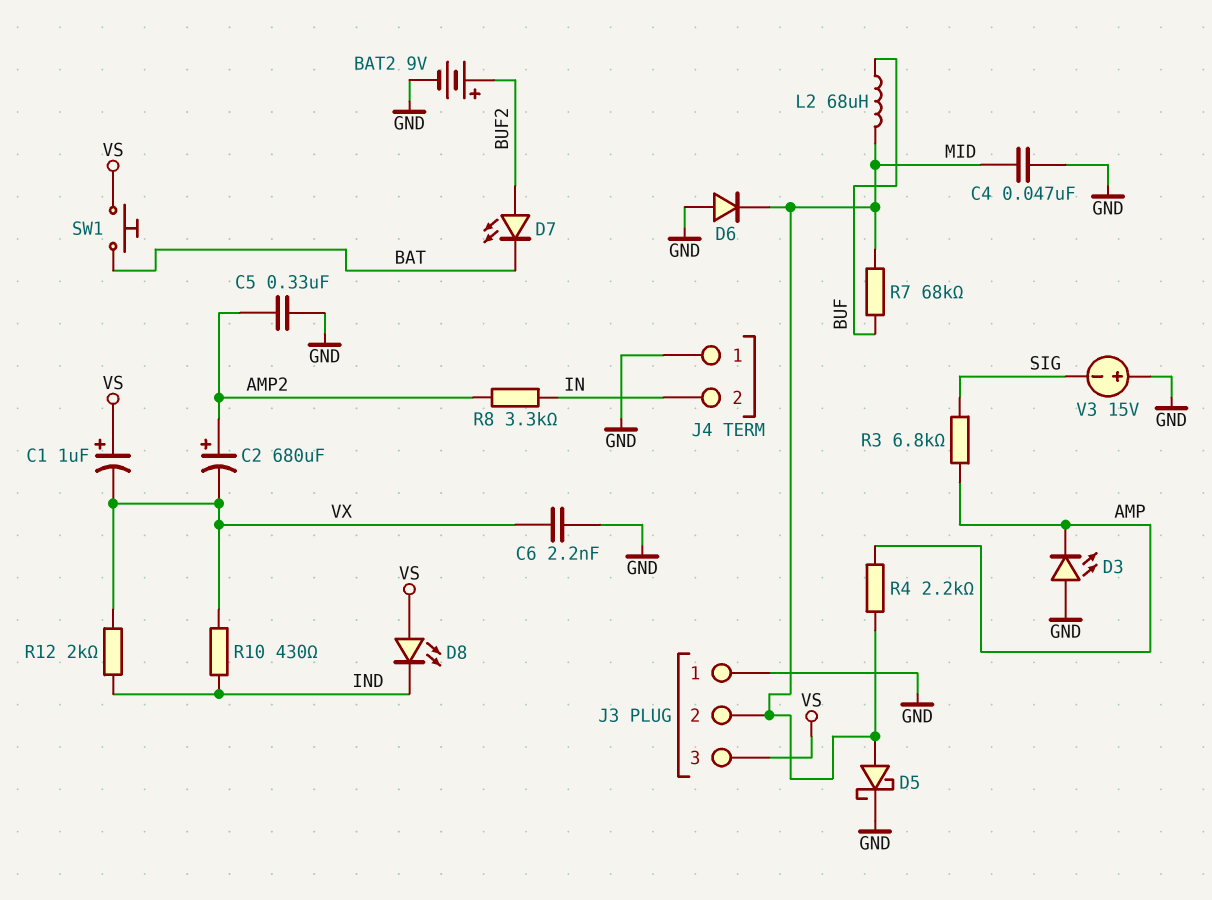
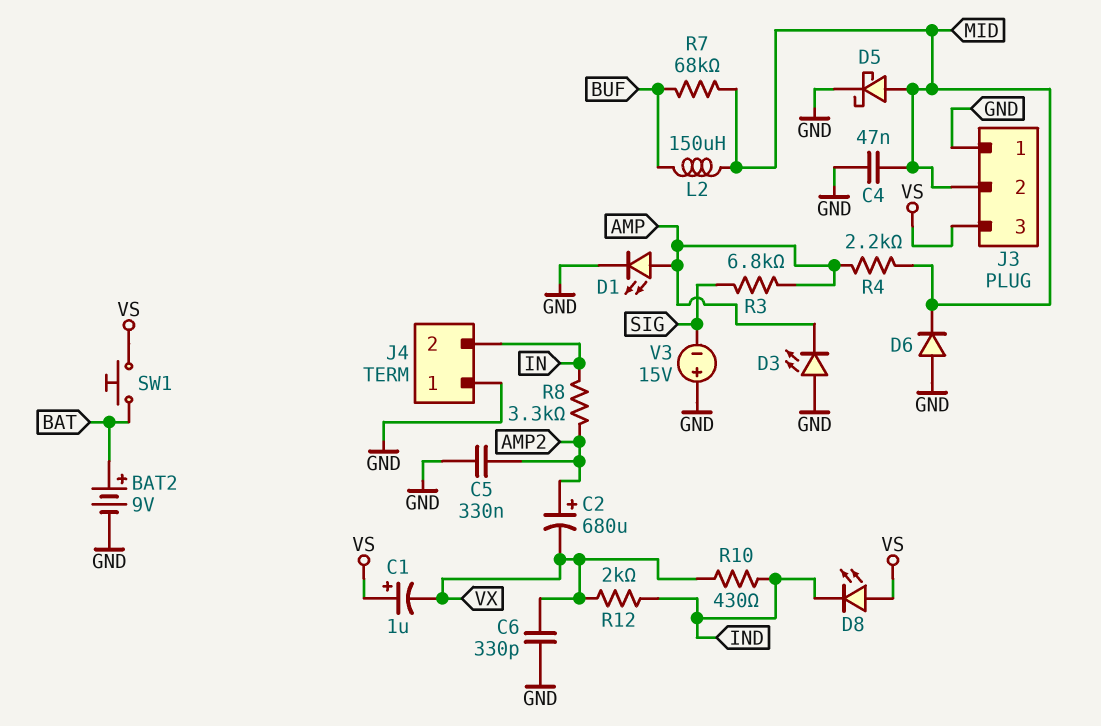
BAT2: 9V (plus BUF2, minus GND) -> 9V (plus BAT, minus GND)
C6: 2.2nF (GND, VX) -> 330pF (GND, VX)
D1: none -> LED (A AMP, K GND)
D7: LED (A BUF2, K BAT) -> none
L2: 68uH (BUF, MID) -> 150uH (BUF, MID)

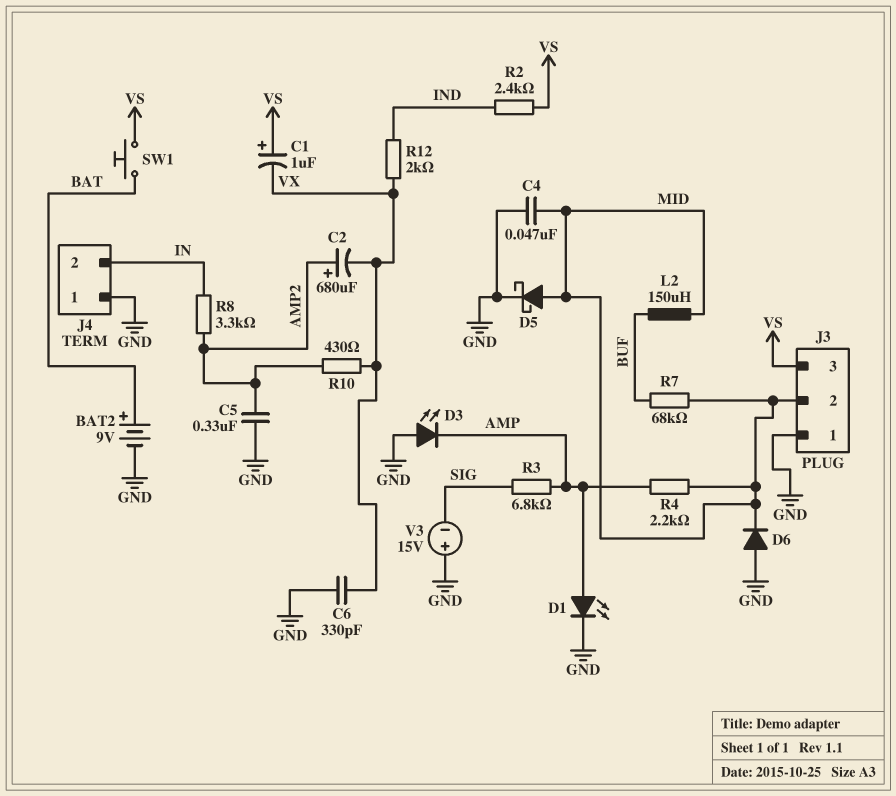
D8: LED (A VS, K IND) -> none
R2: none -> 2.4k (IND, VS)
R10: 430 (IND, VX) -> 430 (AMP2, VX)

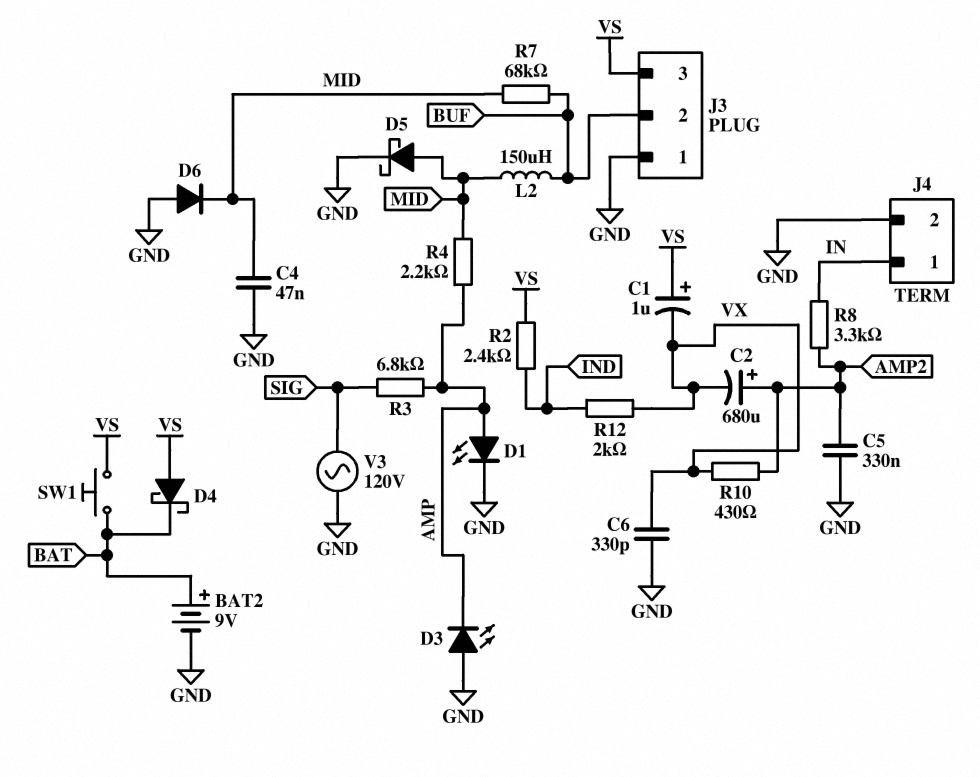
D4: none -> schottky (A VS, K BAT)
J3 pin 2: MID -> BUF
J4 pin 1: GND -> IN
J4 pin 2: IN -> GND
V3: 15V (plus GND, minus SIG) -> AC 120V (GND, SIG)

